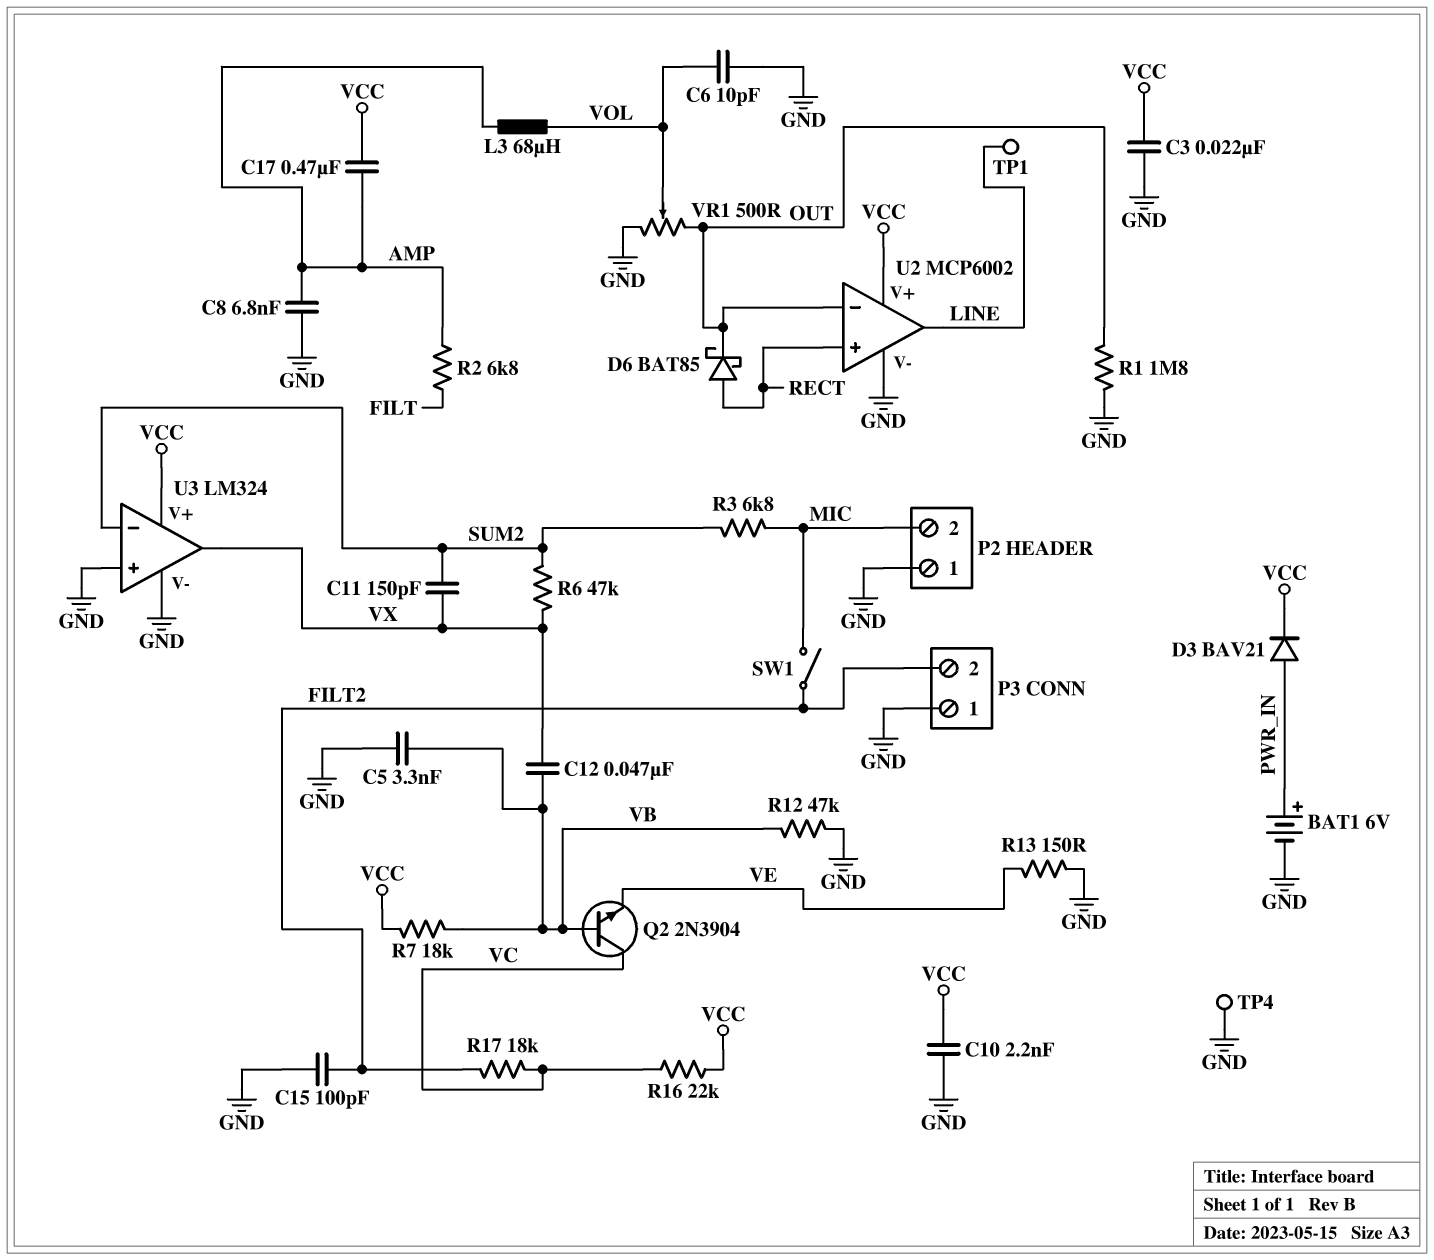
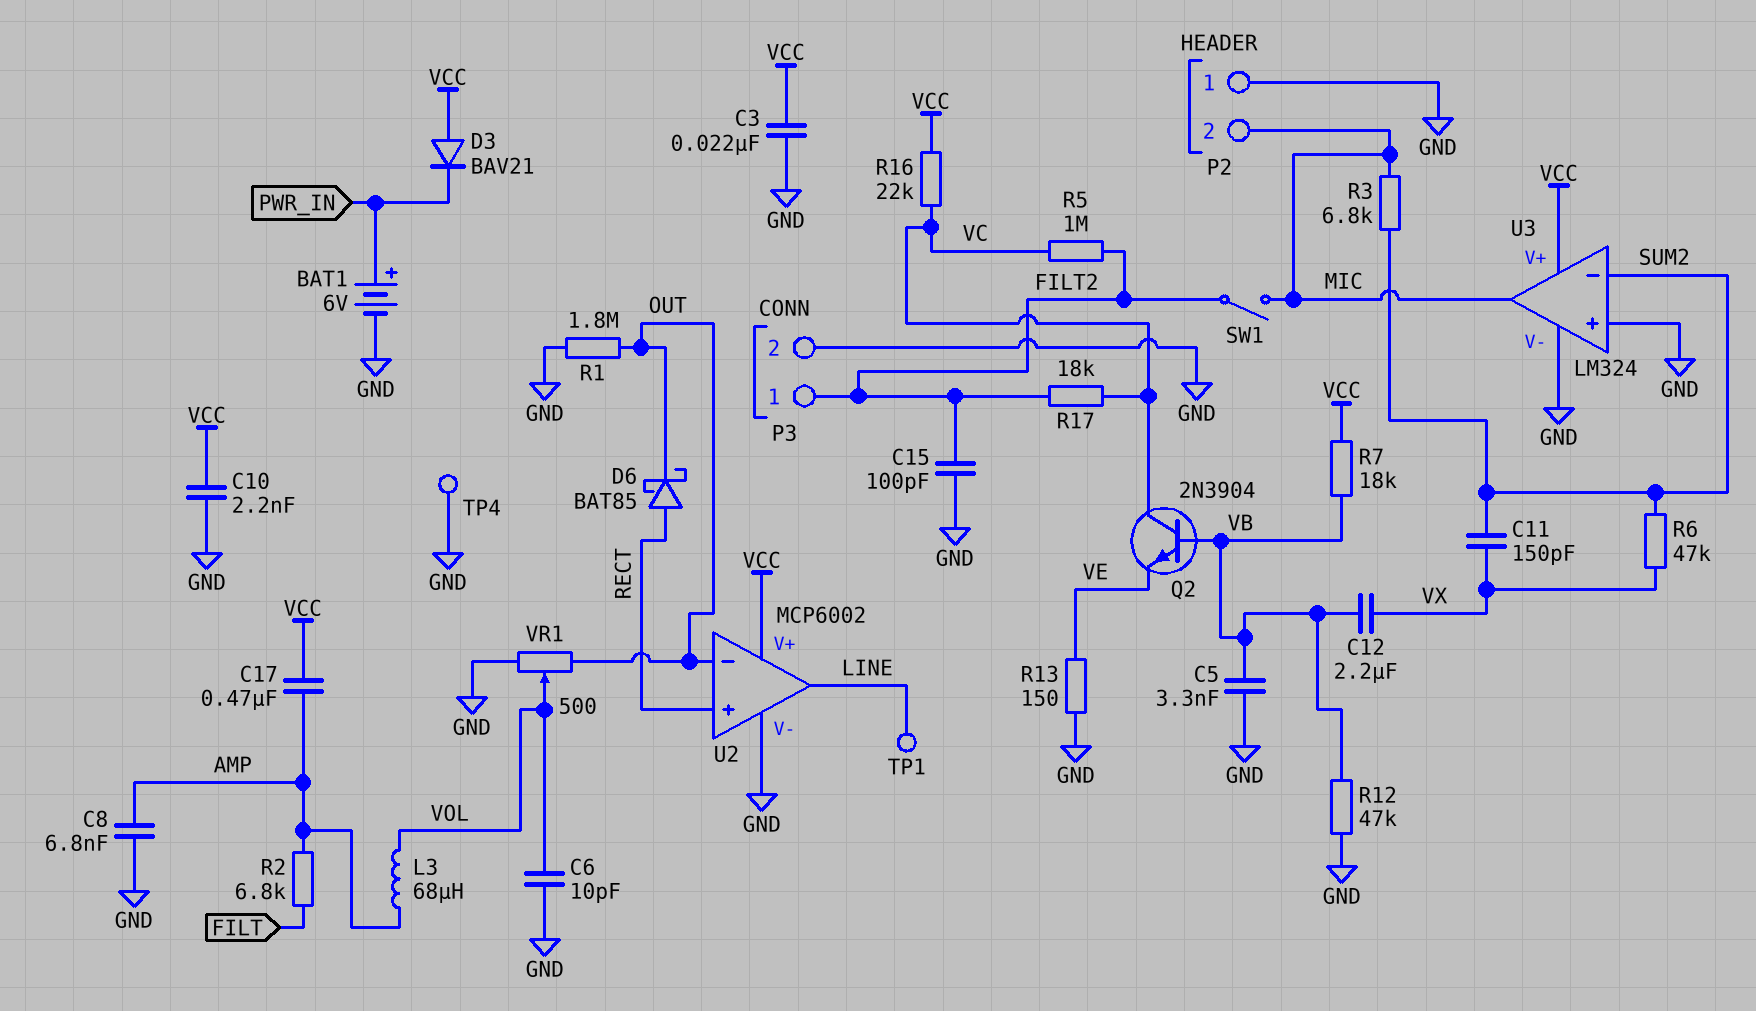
C12: 47nF (VB, VX) -> 2.2uF (VB, VX)
D3: diode BAV21 (A PWR_IN, K VCC) -> diode BAV21 (A VCC, K PWR_IN)
P3 pin 1: GND -> FILT2
P3 pin 2: FILT2 -> GND
R5: none -> 1M (FILT2, VC)
U3 pin out: VX -> MIC

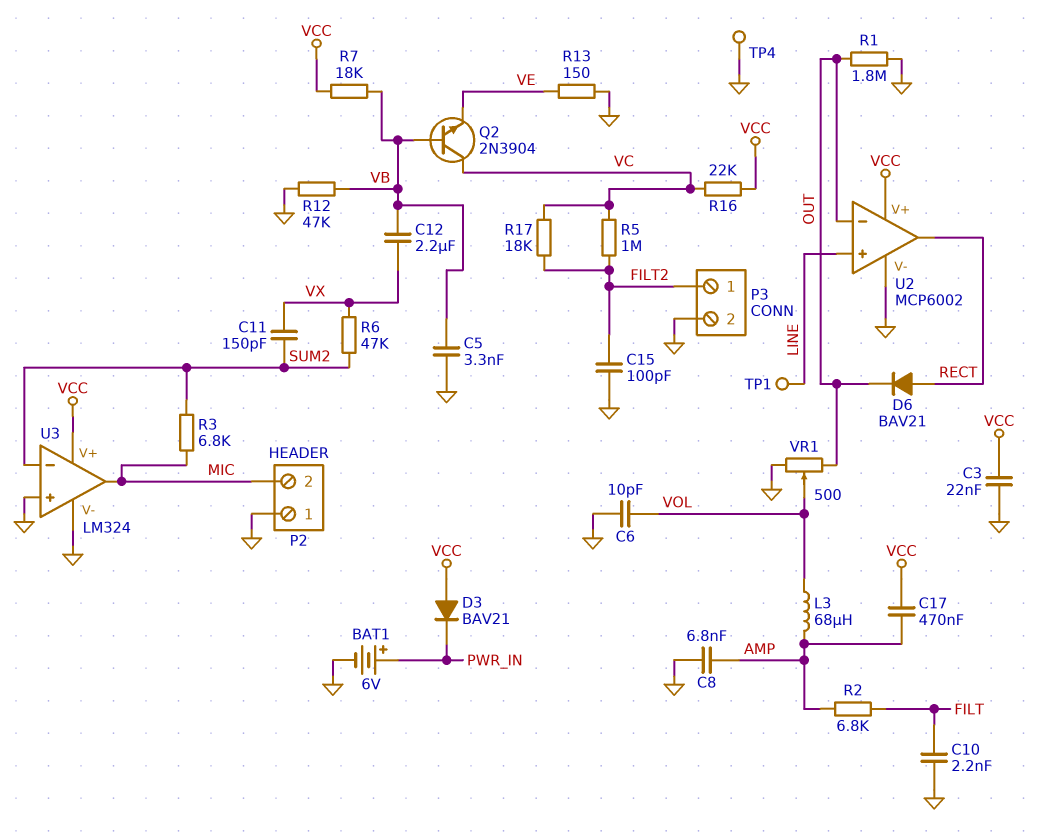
C10: 2.2nF (GND, VCC) -> 2.2nF (FILT, GND)
D6: schottky BAT85 (A RECT, K OUT) -> diode BAV21 (A RECT, K OUT)
SW1: switch (FILT2, MIC) -> none
U2 pin in+: RECT -> LINE
U2 pin out: LINE -> RECT

